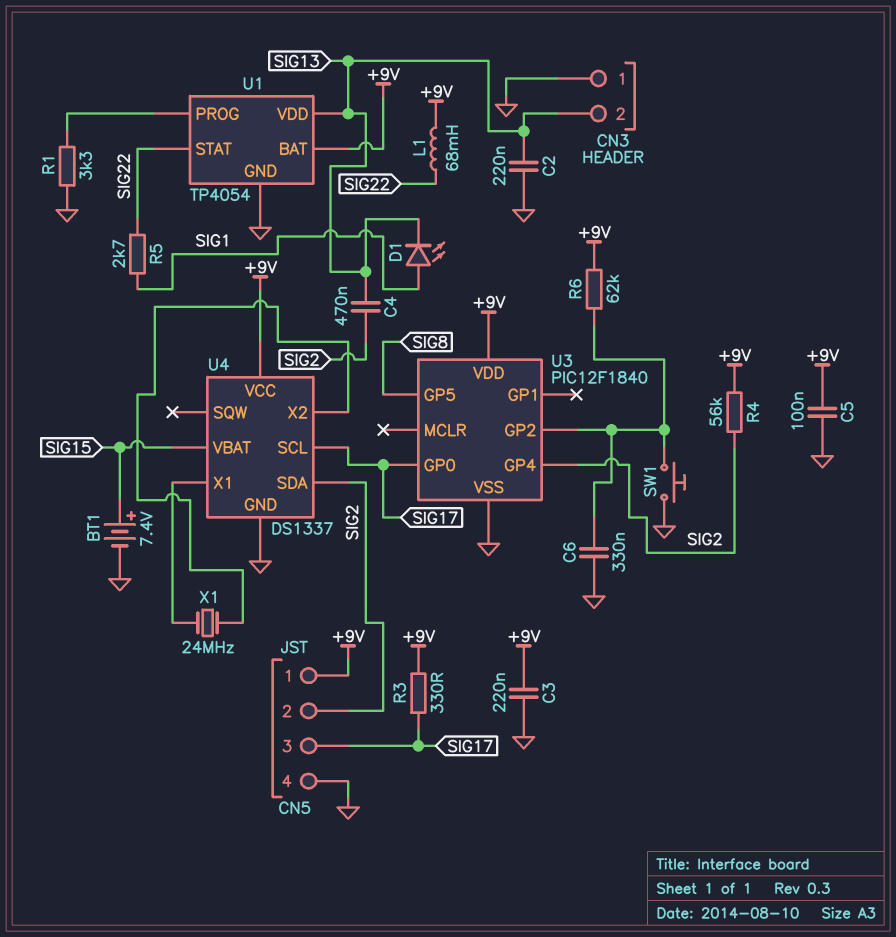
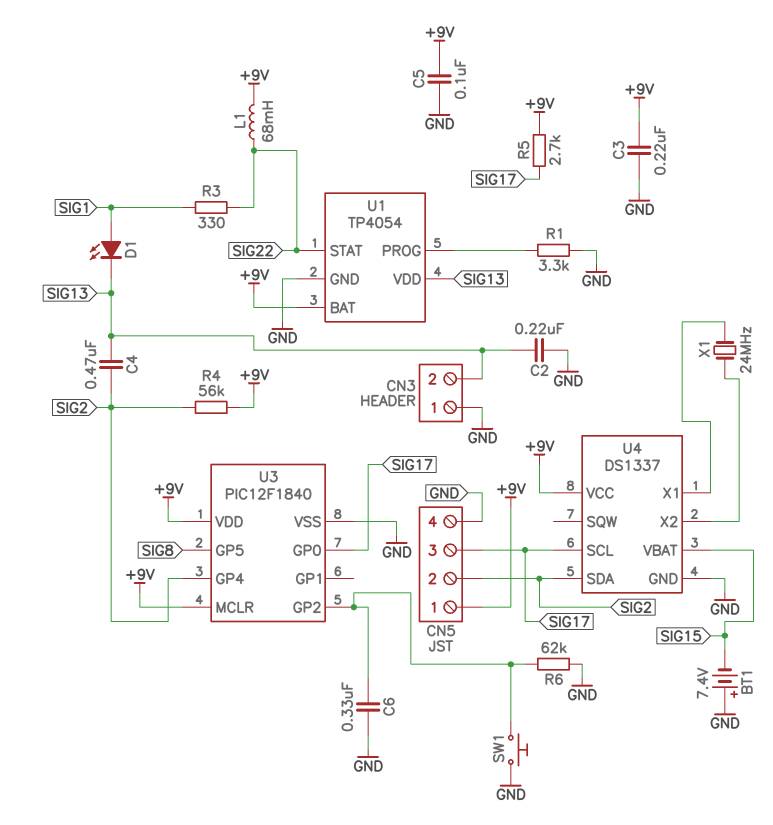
BT1: 7.4V (plus SIG15, minus GND) -> 7.4V (plus GND, minus SIG15)
R3: 330 (+9V, SIG17) -> 330 (SIG1, SIG22)
R5: 2.7k (SIG1, SIG22) -> 2.7k (+9V, SIG17)
R6: 62k (+9V, U3/GP2) -> 62k (GND, U3/GP2)
U3 pin MCLR: none -> +9V

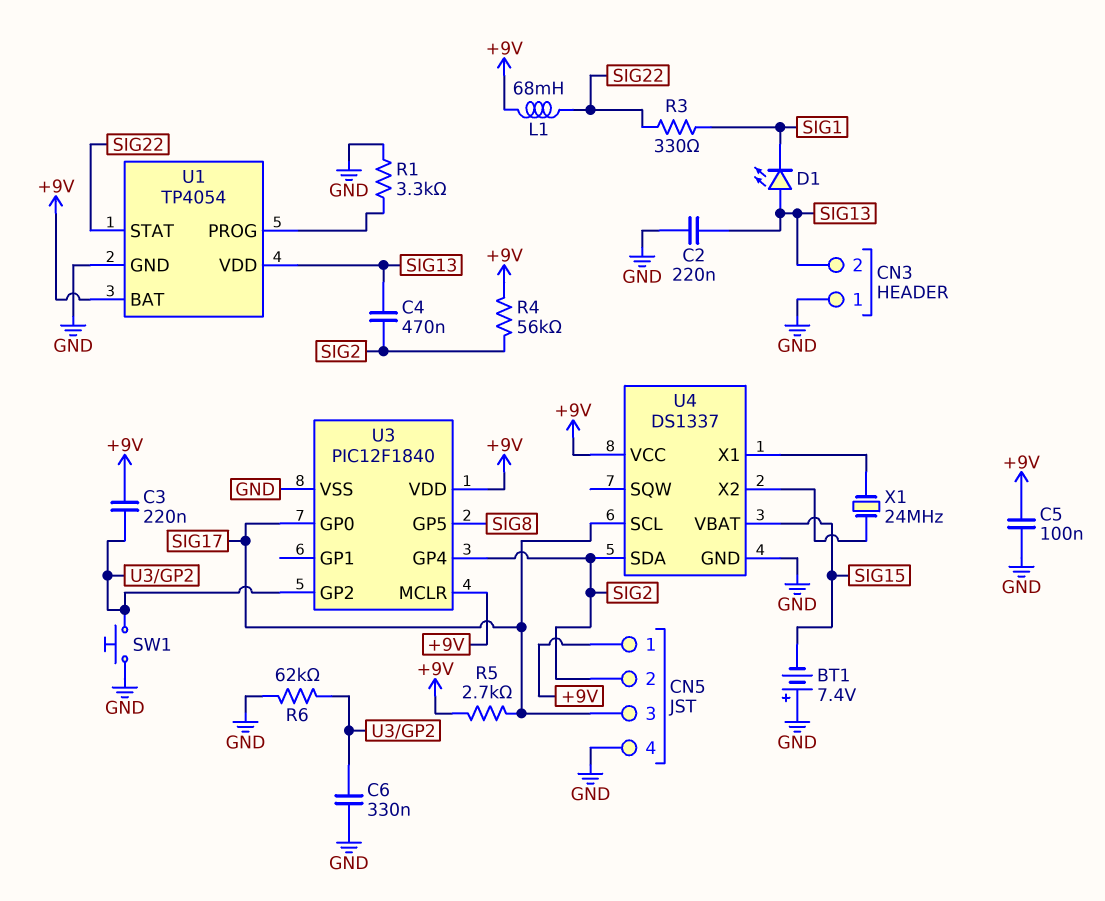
C3: 220nF (+9V, GND) -> 220nF (+9V, U3/GP2)
D1: LED (A SIG1, K SIG13) -> LED (A SIG13, K SIG1)

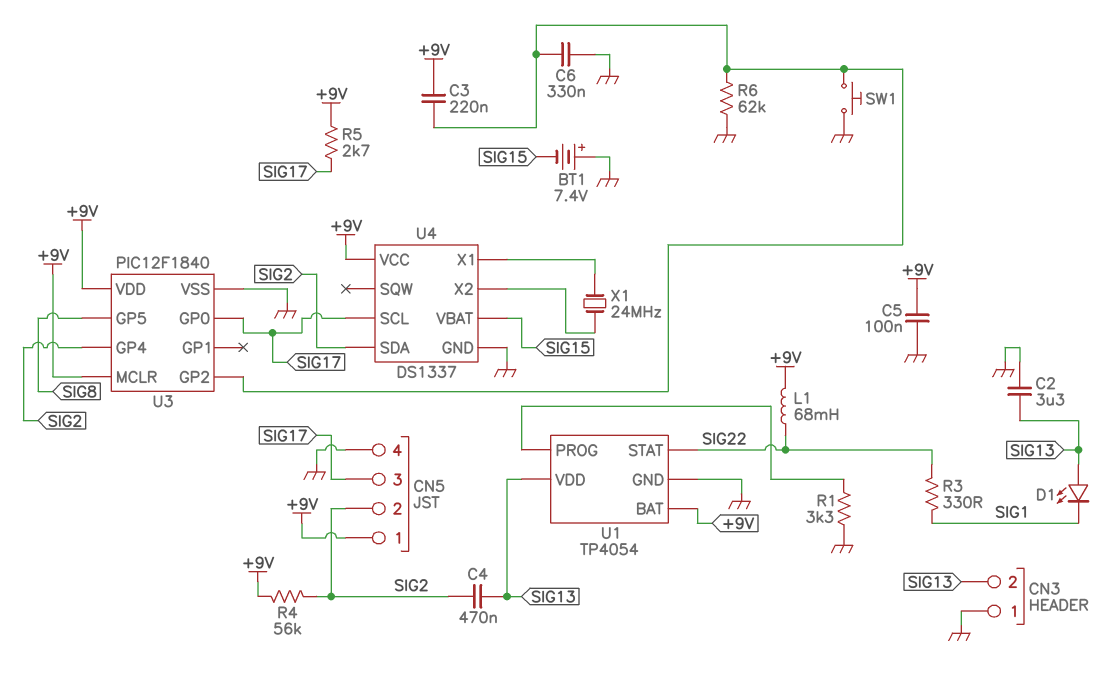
C2: 220nF (GND, SIG13) -> 3.3uF (GND, SIG13)

